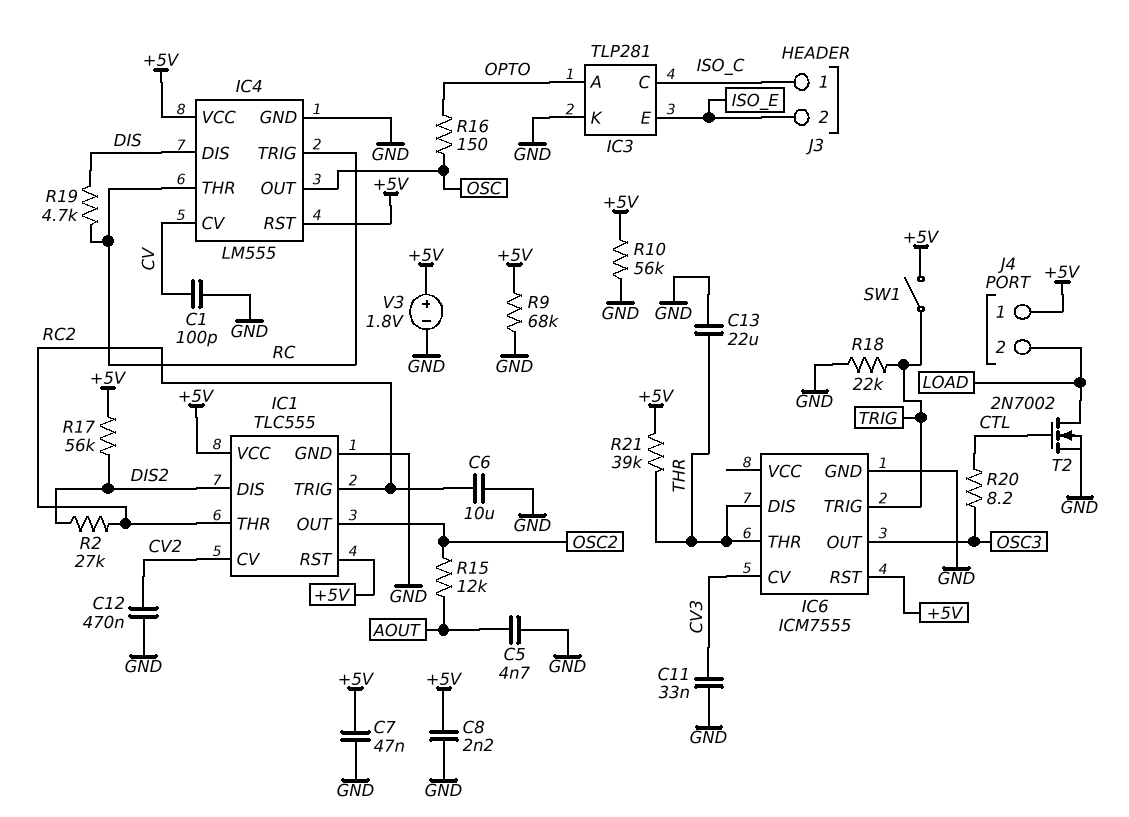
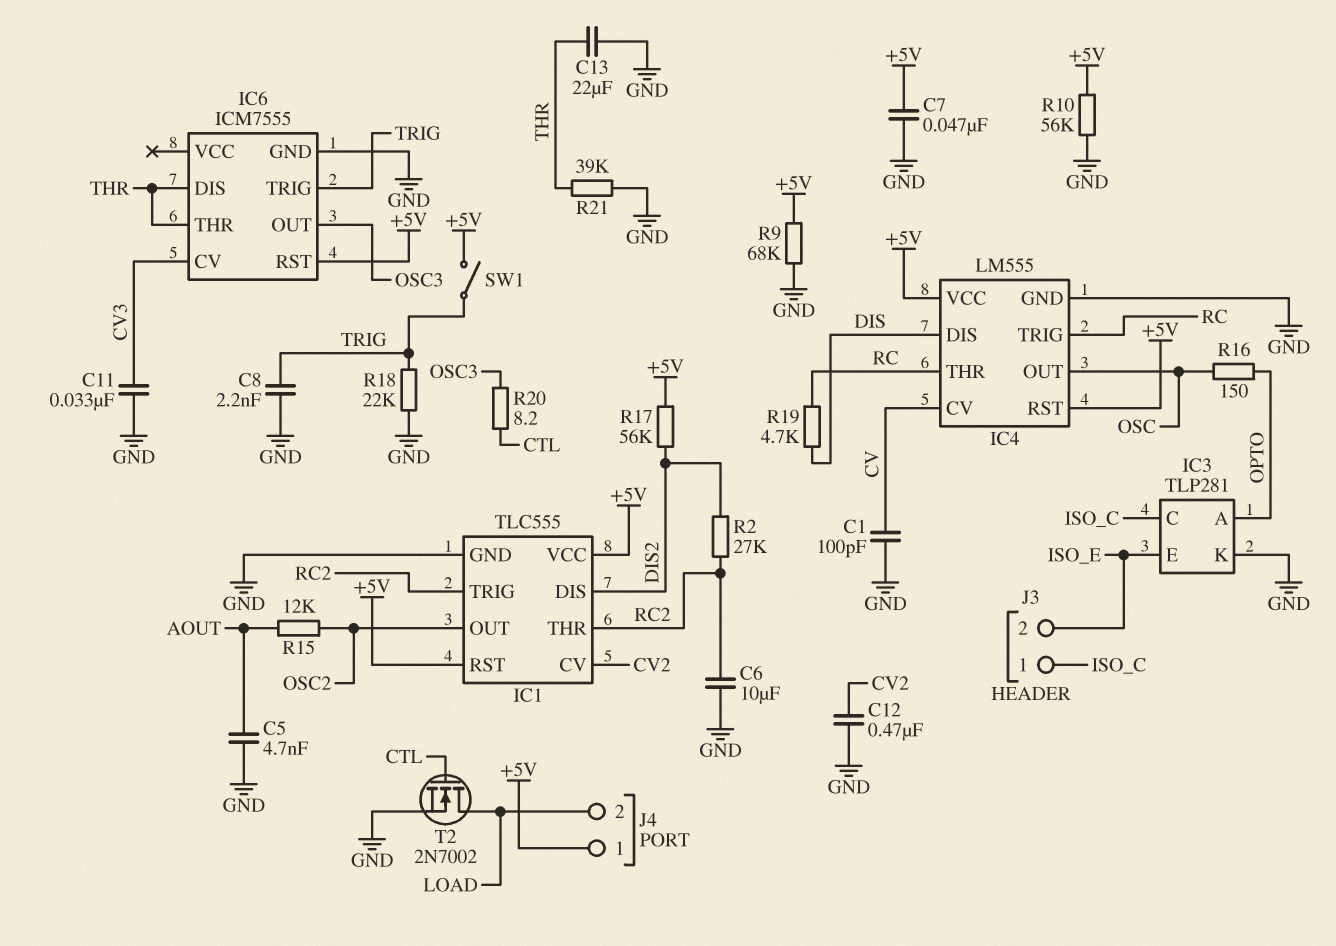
C8: 2.2nF (+5V, GND) -> 2.2nF (GND, TRIG)
R21: 39k (+5V, THR) -> 39k (GND, THR)
V3: 1.8V (plus +5V, minus GND) -> none

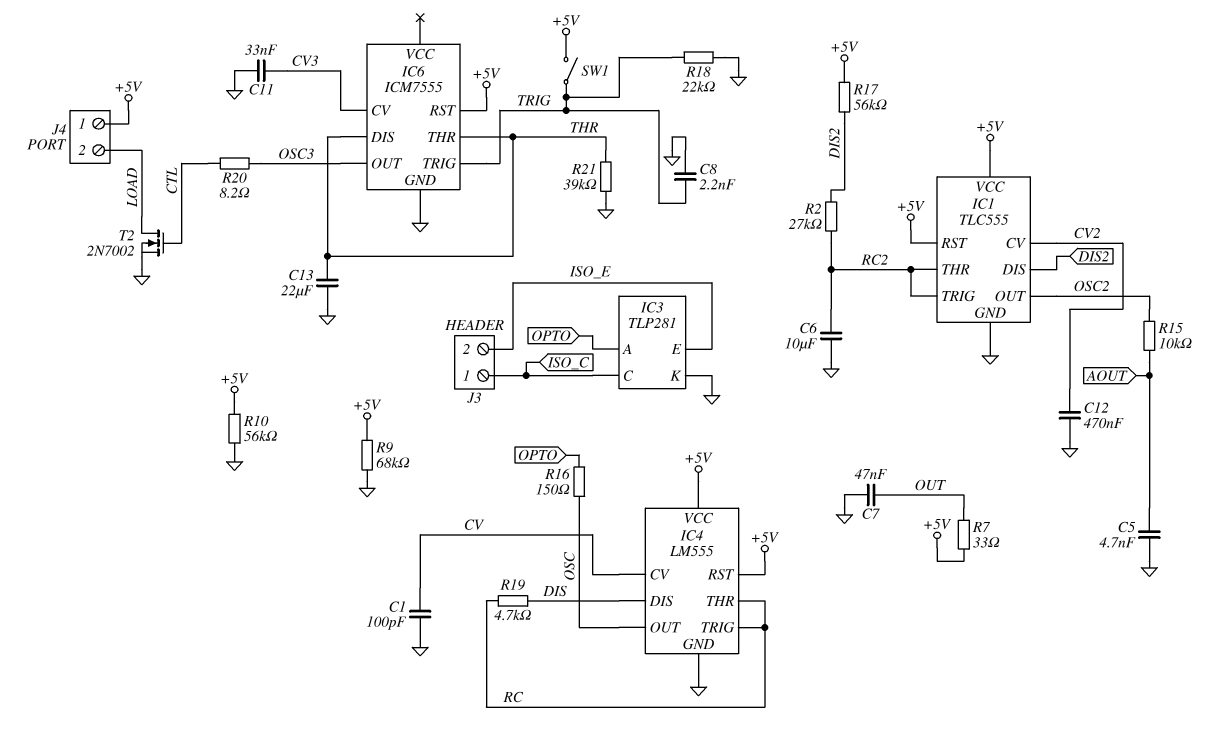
C7: 47nF (+5V, GND) -> 47nF (GND, OUT)
R7: none -> 33 (+5V, OUT)
R15: 12k (AOUT, OSC2) -> 10k (AOUT, OSC2)

